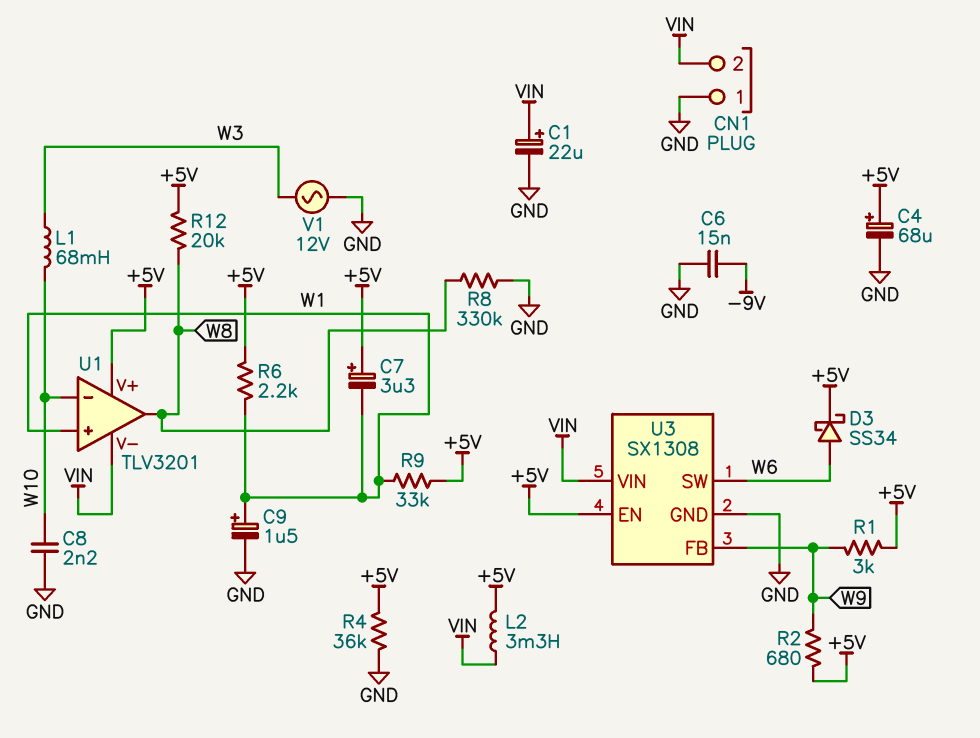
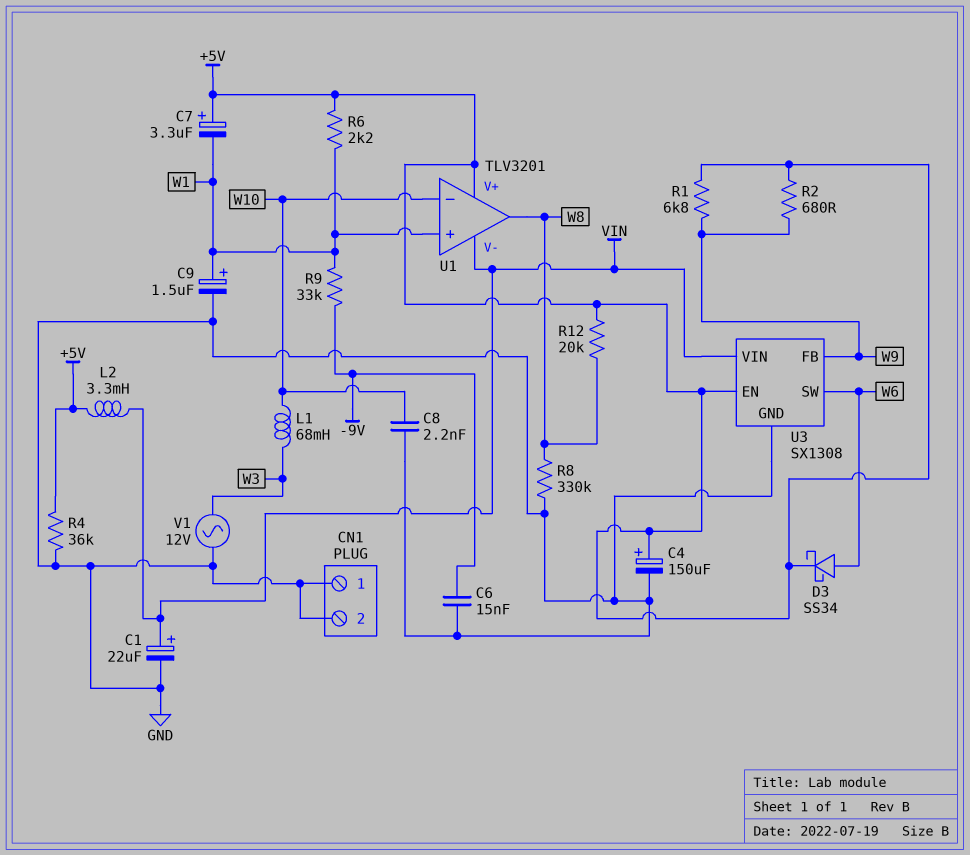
C4: 68uF (plus +5V, minus GND) -> 150uF (plus +5V, minus GND)
CN1 pin 2: VIN -> GND
R1: 3k (+5V, W9) -> 6.8k (+5V, W9)
R9: 33k (+5V, W1) -> 33k (-9V, W1)

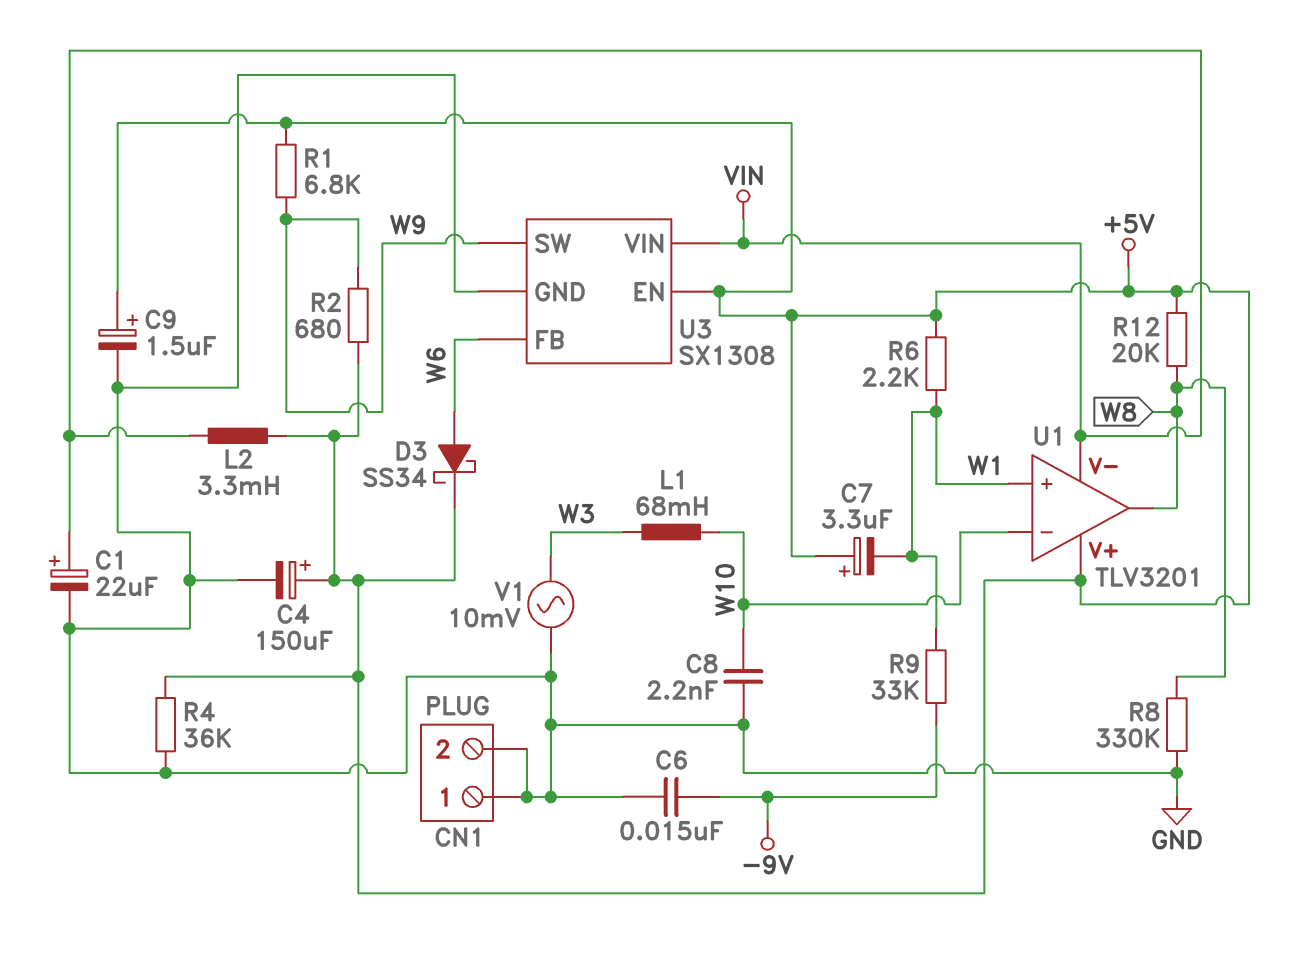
C9: 1.5uF (plus W1, minus GND) -> 1.5uF (plus +5V, minus GND)
U3 pin FB: W9 -> W6
U3 pin SW: W6 -> W9
V1: AC 12V (GND, W3) -> AC 10mV (GND, W3)

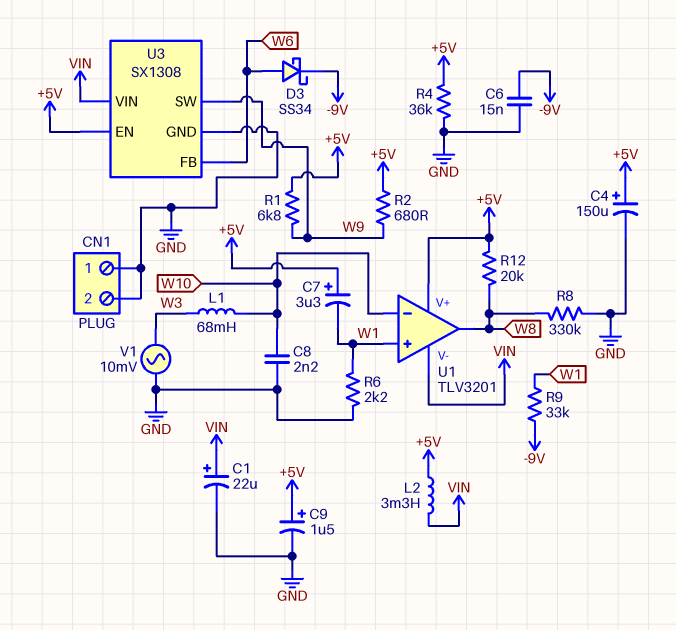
D3: schottky SS34 (A W6, K +5V) -> schottky SS34 (A W6, K -9V)
R6: 2.2k (+5V, W1) -> 2.2k (GND, W1)

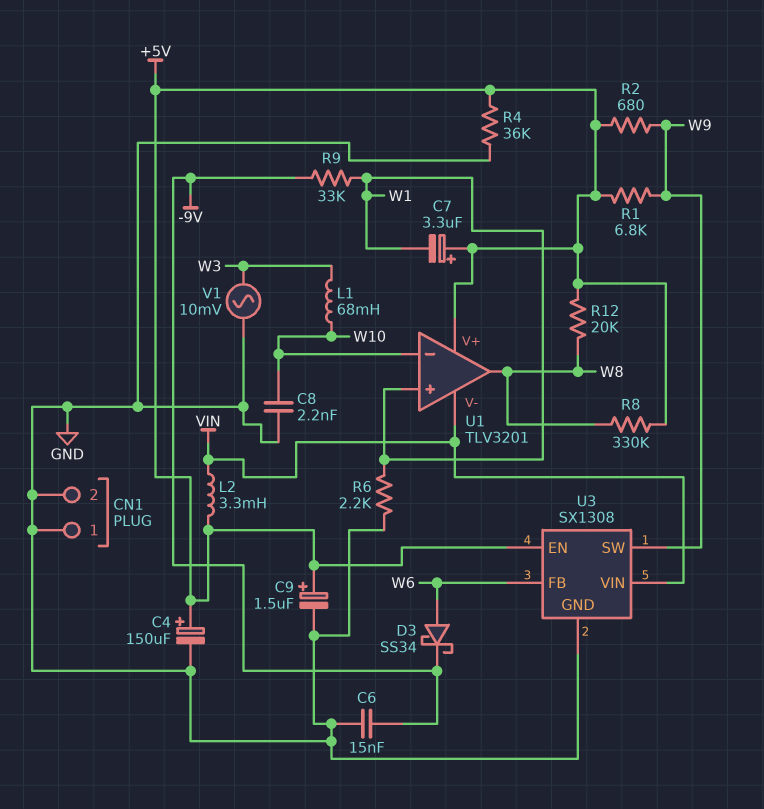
C1: 22uF (plus VIN, minus GND) -> none
R8: 330k (GND, W8) -> 330k (+5V, W8)

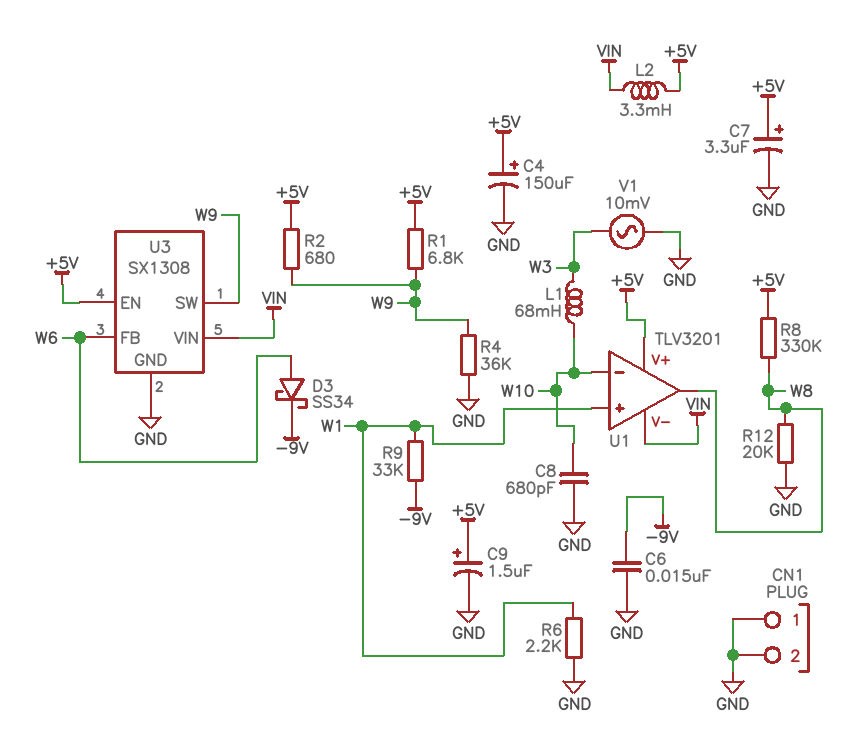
C7: 3.3uF (plus +5V, minus W1) -> 3.3uF (plus +5V, minus GND)
C8: 2.2nF (GND, W10) -> 680pF (GND, W10)
R4: 36k (+5V, GND) -> 36k (GND, W9)
R12: 20k (+5V, W8) -> 20k (GND, W8)

